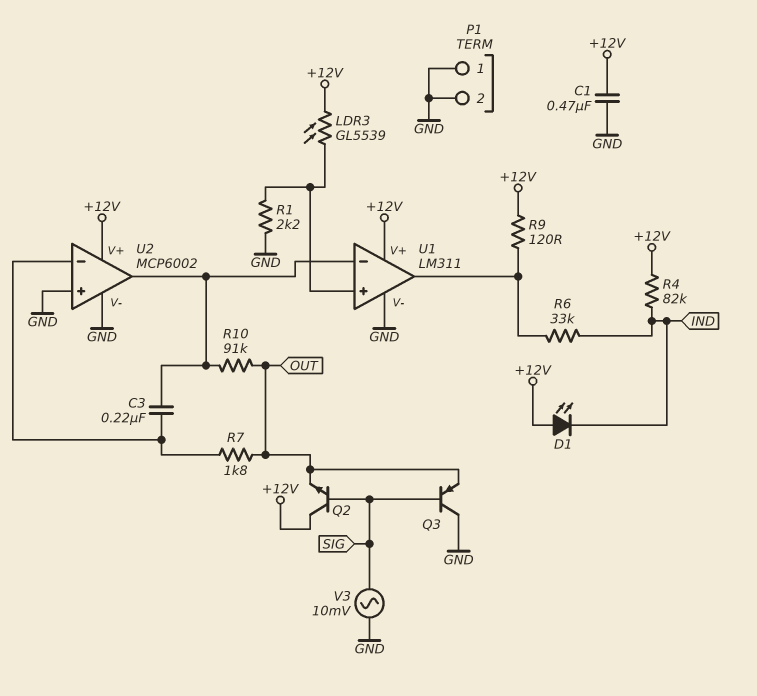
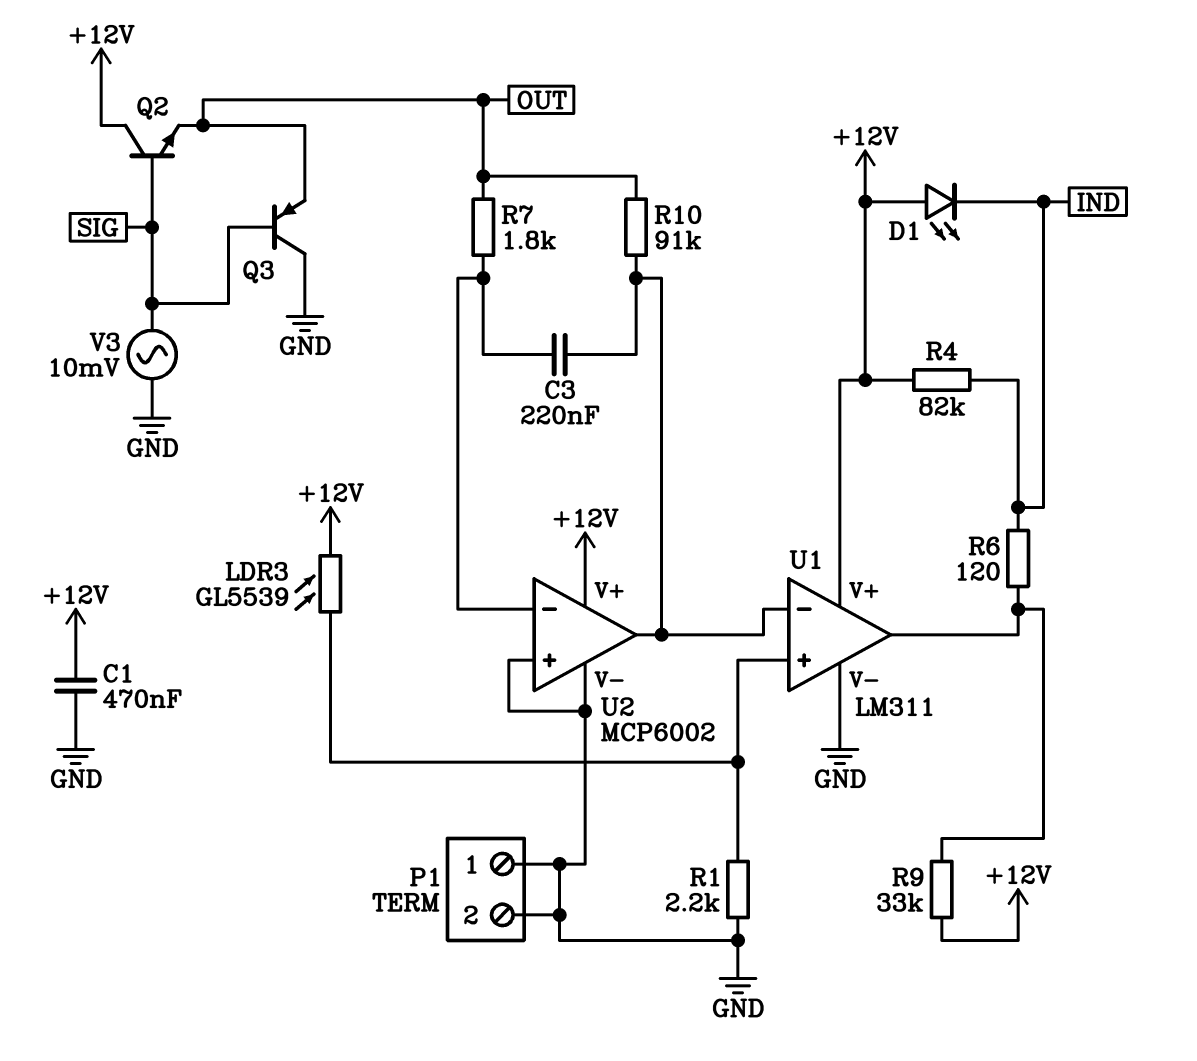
R6: 33k (IND, U1/out) -> 120 (IND, U1/out)
R9: 120 (+12V, U1/out) -> 33k (+12V, U1/out)

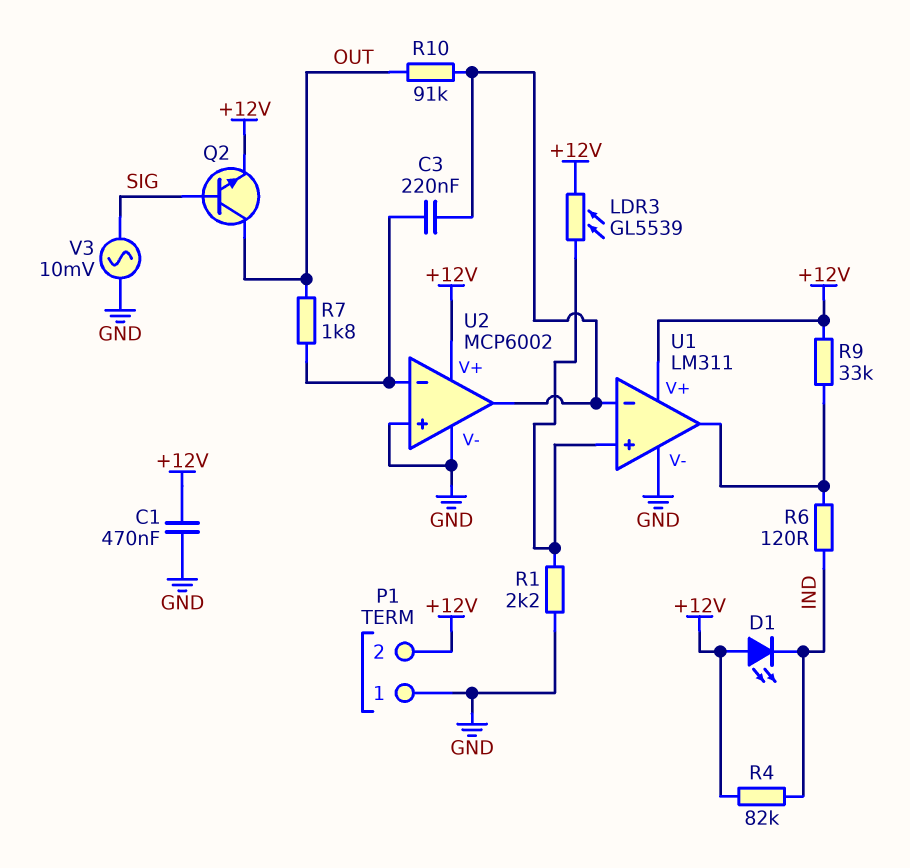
P1 pin 2: GND -> +12V
Q2: NPN (B SIG, C +12V, E OUT) -> NPN (B SIG, C OUT, E +12V)
Q3: PNP (B SIG, C GND, E OUT) -> none

